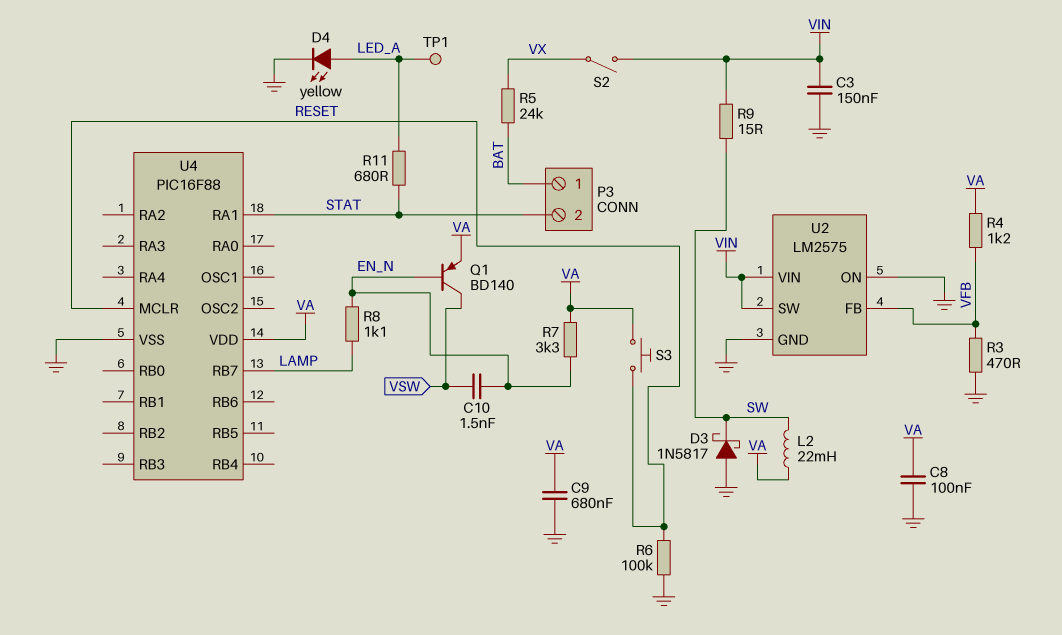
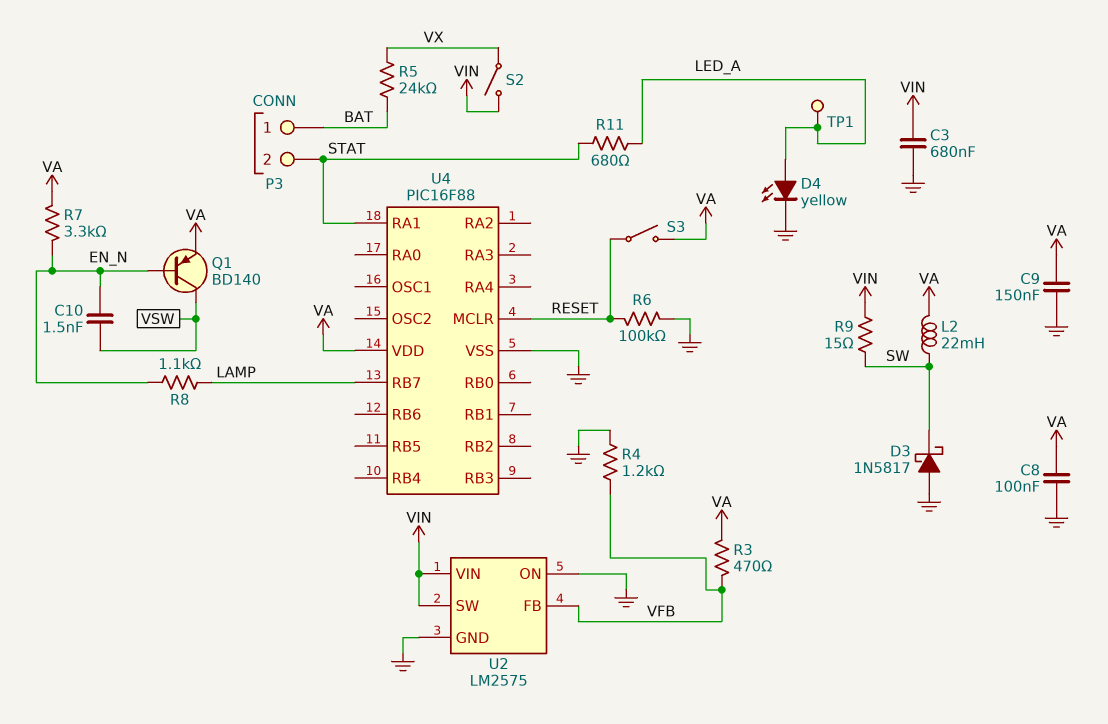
C3: 150nF (GND, VIN) -> 680nF (GND, VIN)
C9: 680nF (GND, VA) -> 150nF (GND, VA)
R3: 470 (GND, VFB) -> 470 (VA, VFB)
R4: 1.2k (VA, VFB) -> 1.2k (GND, VFB)
S3: button (RESET, VA) -> switch (RESET, VA)

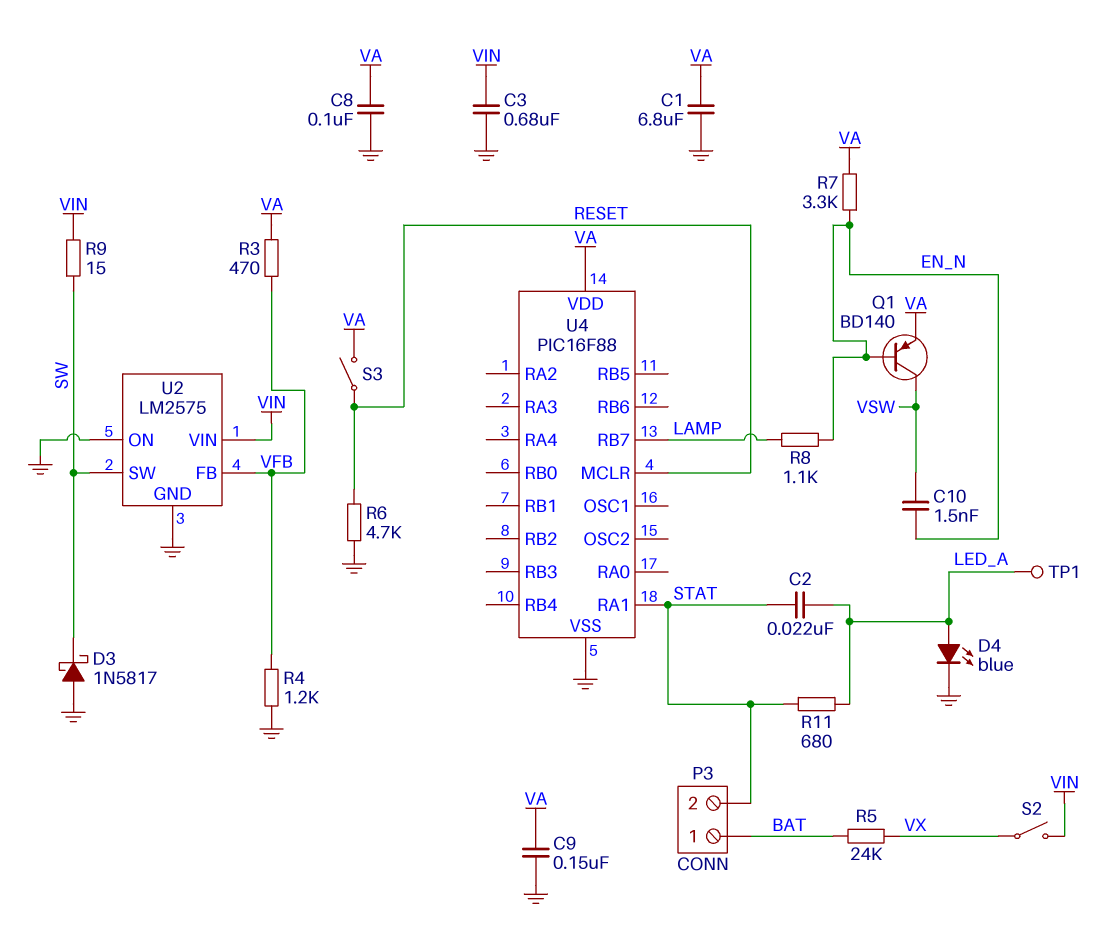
C1: none -> 6.8uF (GND, VA)
C2: none -> 22nF (LED_A, STAT)
D4: LED yellow (A LED_A, K GND) -> LED blue (A LED_A, K GND)
L2: 22mH (SW, VA) -> none
R6: 100k (GND, RESET) -> 4.7k (GND, RESET)
U2 pin SW: VIN -> SW

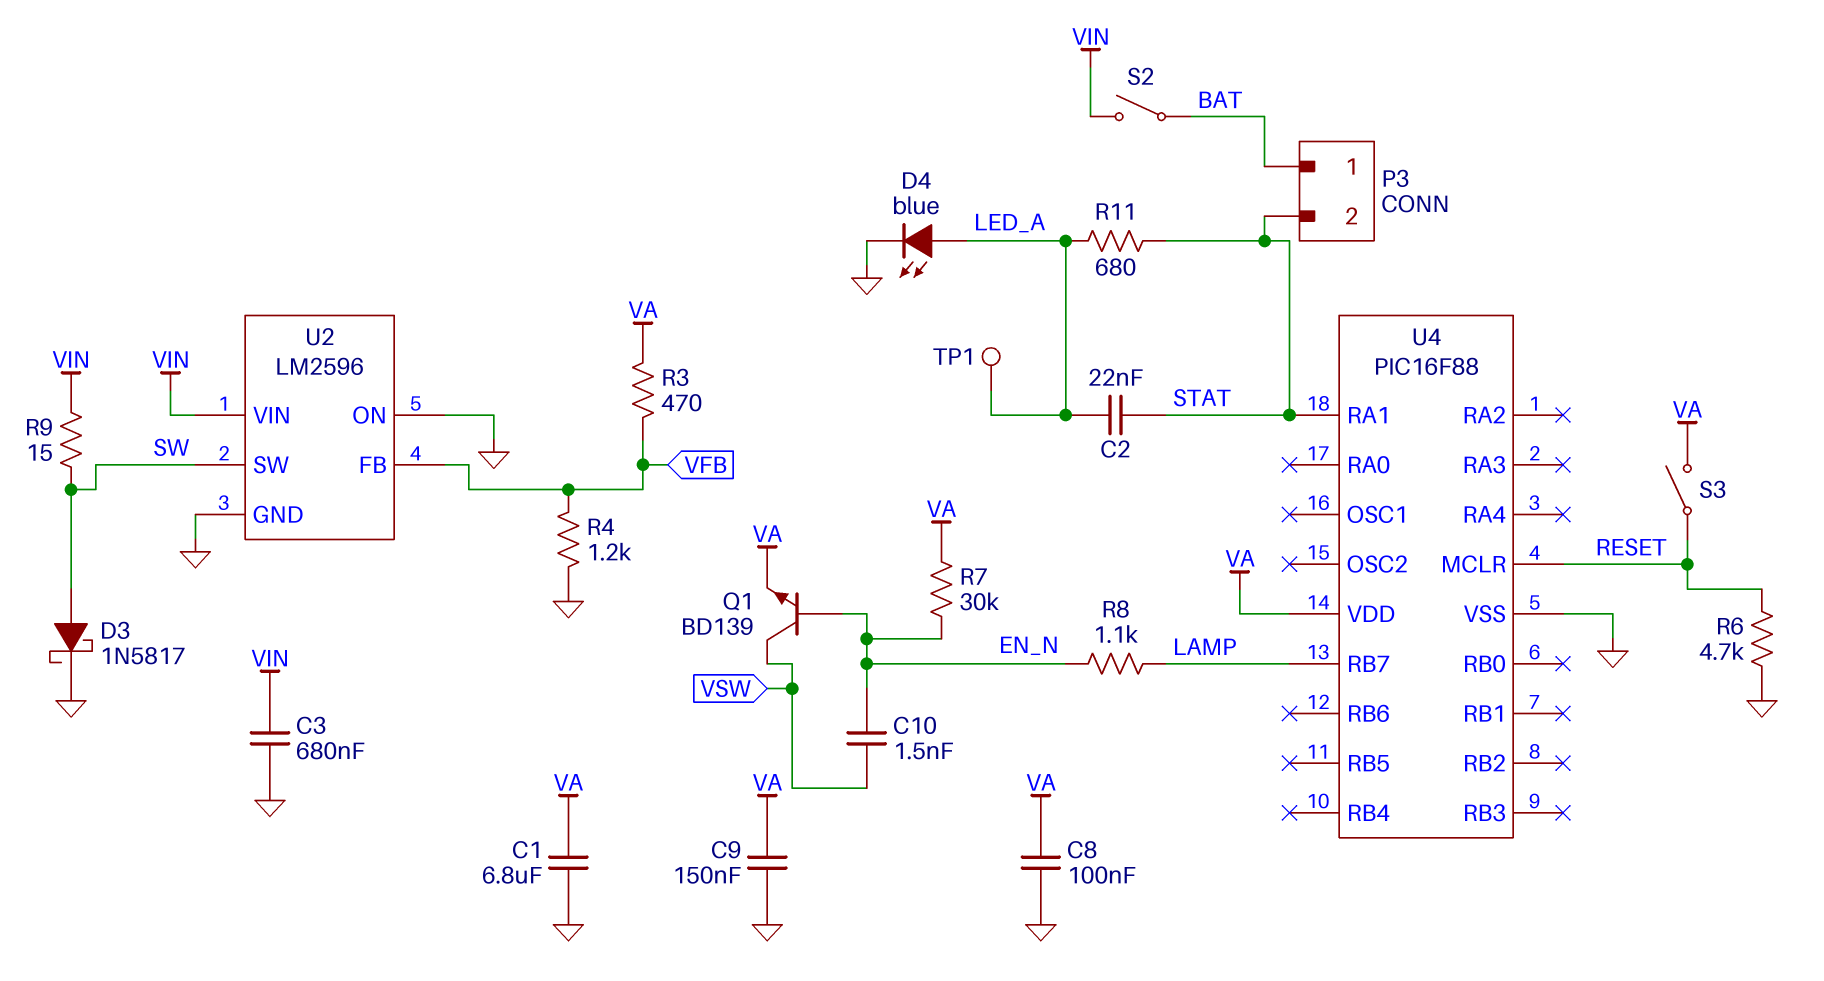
D3: schottky 1N5817 (A GND, K SW) -> schottky 1N5817 (A SW, K GND)
Q1: PNP BD140 (B EN_N, C VSW, E VA) -> NPN BD139 (B EN_N, C VSW, E VA)
R5: 24k (BAT, VX) -> none
R7: 3.3k (EN_N, VA) -> 30k (EN_N, VA)
S2: switch (VIN, VX) -> switch (BAT, VIN)
U2: LM2575 -> LM2596

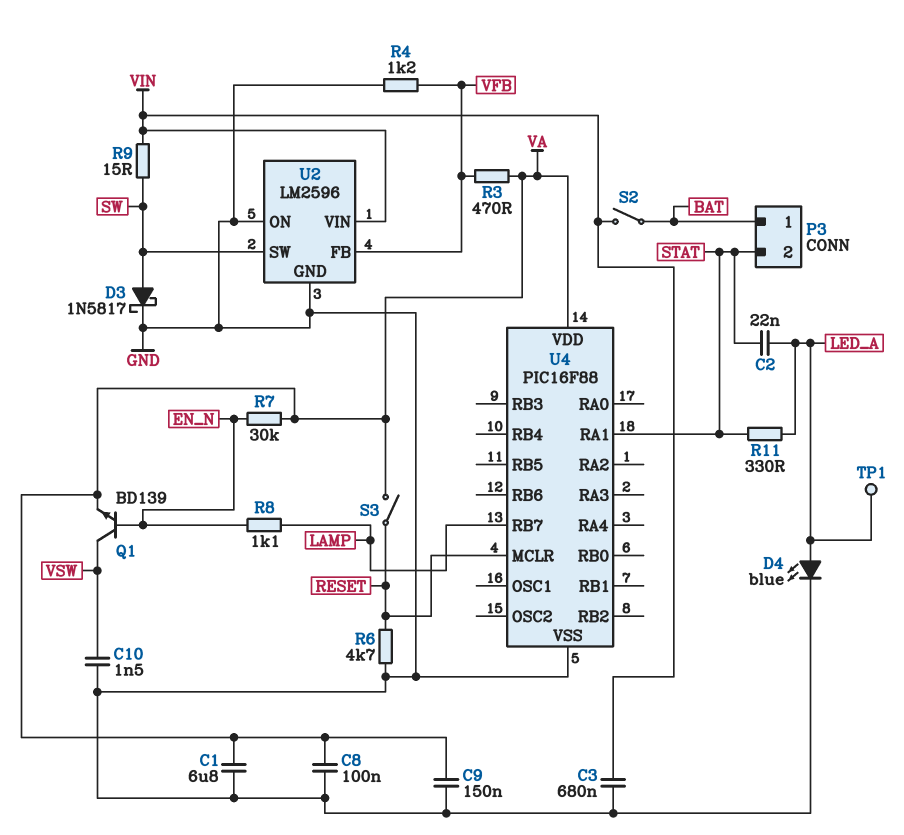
C10: 1.5nF (EN_N, VSW) -> 1.5nF (GND, VSW)
R11: 680 (LED_A, STAT) -> 330 (LED_A, STAT)

